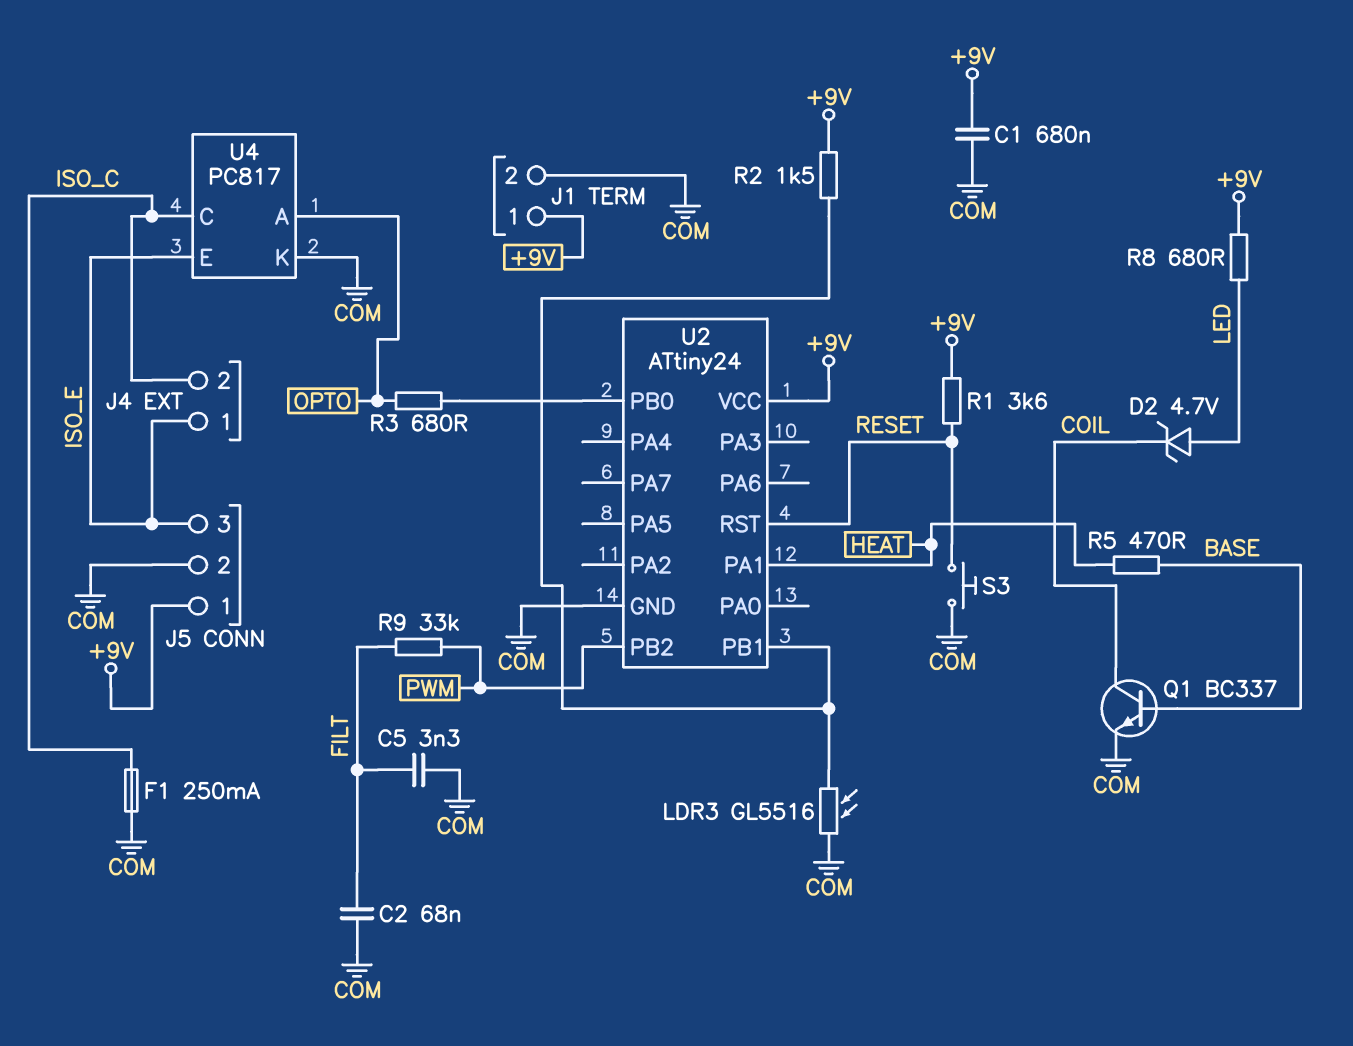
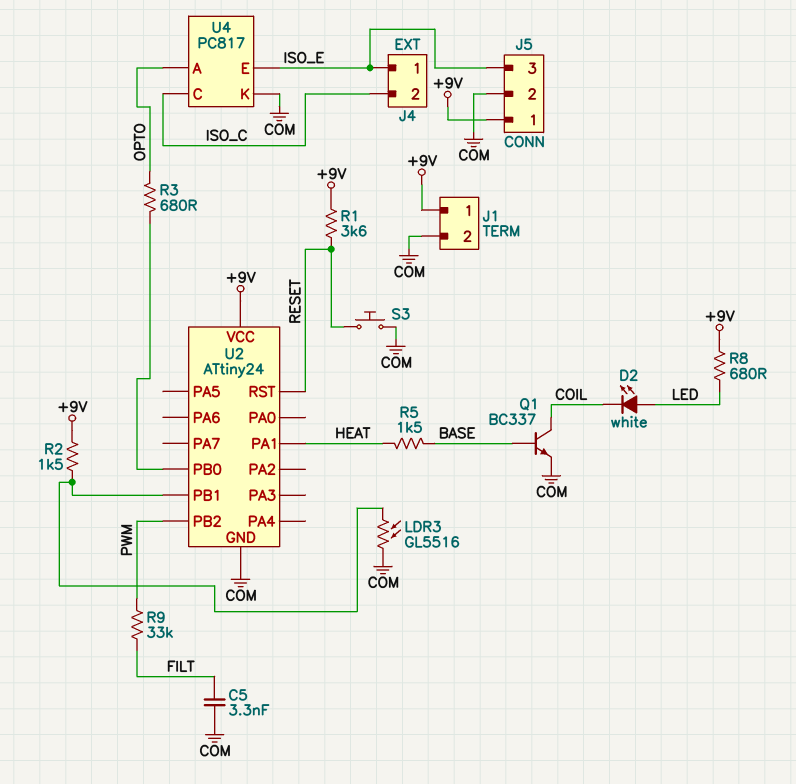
C1: 680nF (+9V, COM) -> none
C2: 68nF (COM, FILT) -> none
D2: zener 4.7V (A LED, K COIL) -> LED white (A LED, K COIL)
F1: 250mA (COM, ISO_C) -> none
R5: 470 (BASE, HEAT) -> 1.5k (BASE, HEAT)

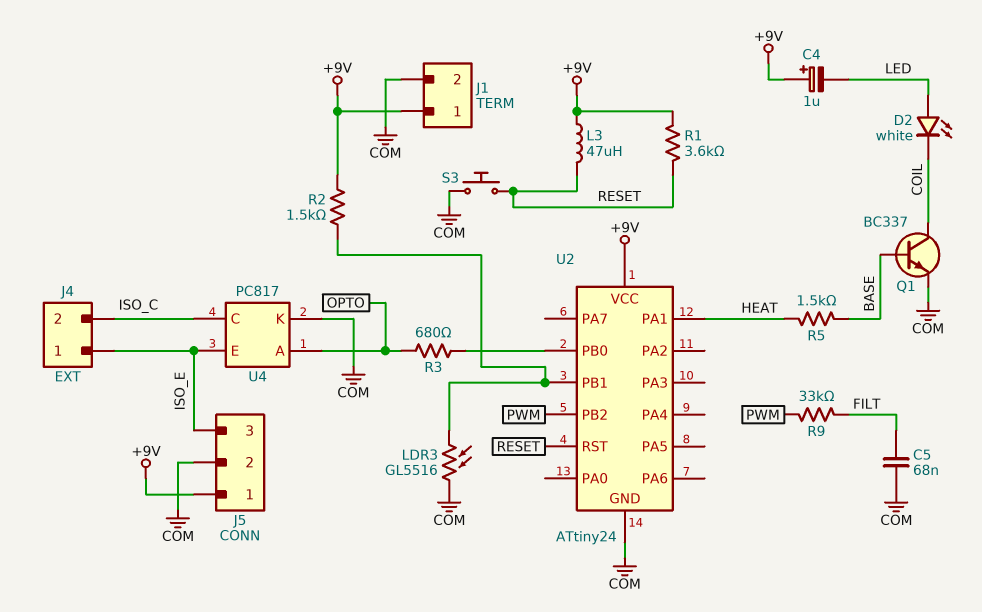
C4: none -> 1uF (plus +9V, minus LED)
C5: 3.3nF (COM, FILT) -> 68nF (COM, FILT)
L3: none -> 47uH (+9V, RESET)
R8: 680 (+9V, LED) -> none

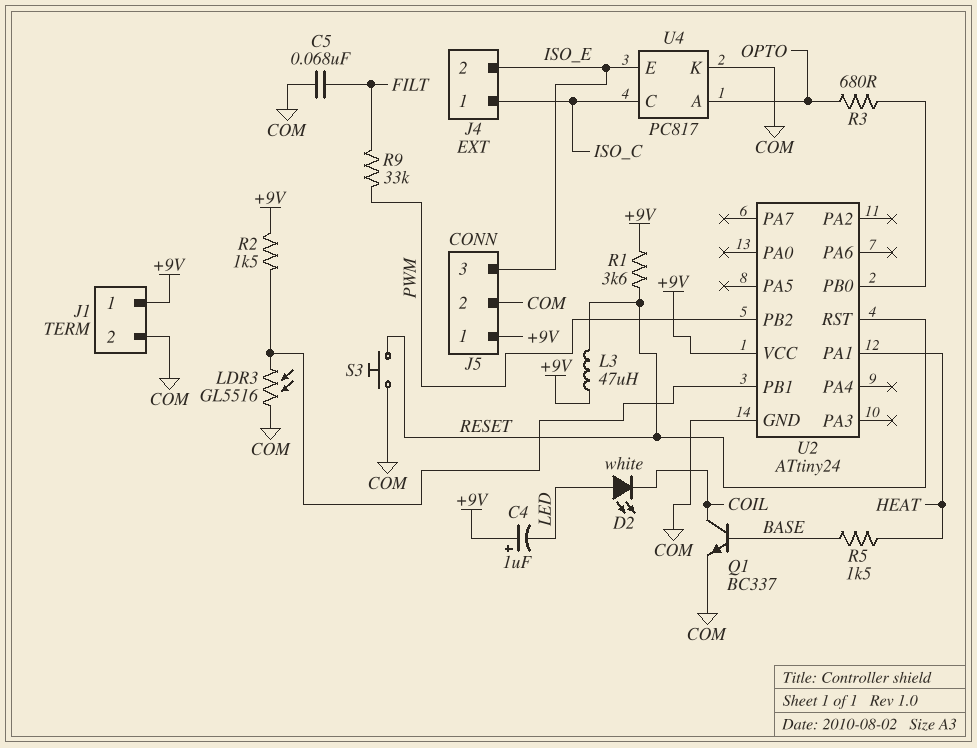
J4 pin 1: ISO_E -> ISO_C
J4 pin 2: ISO_C -> ISO_E

